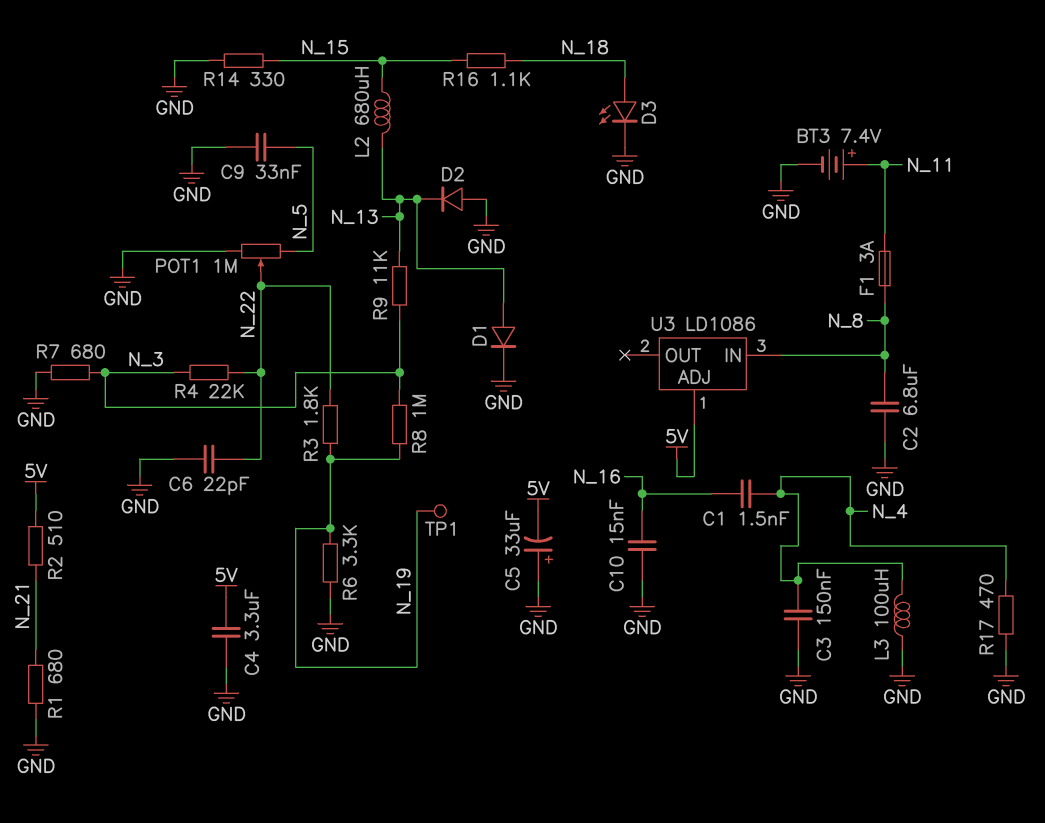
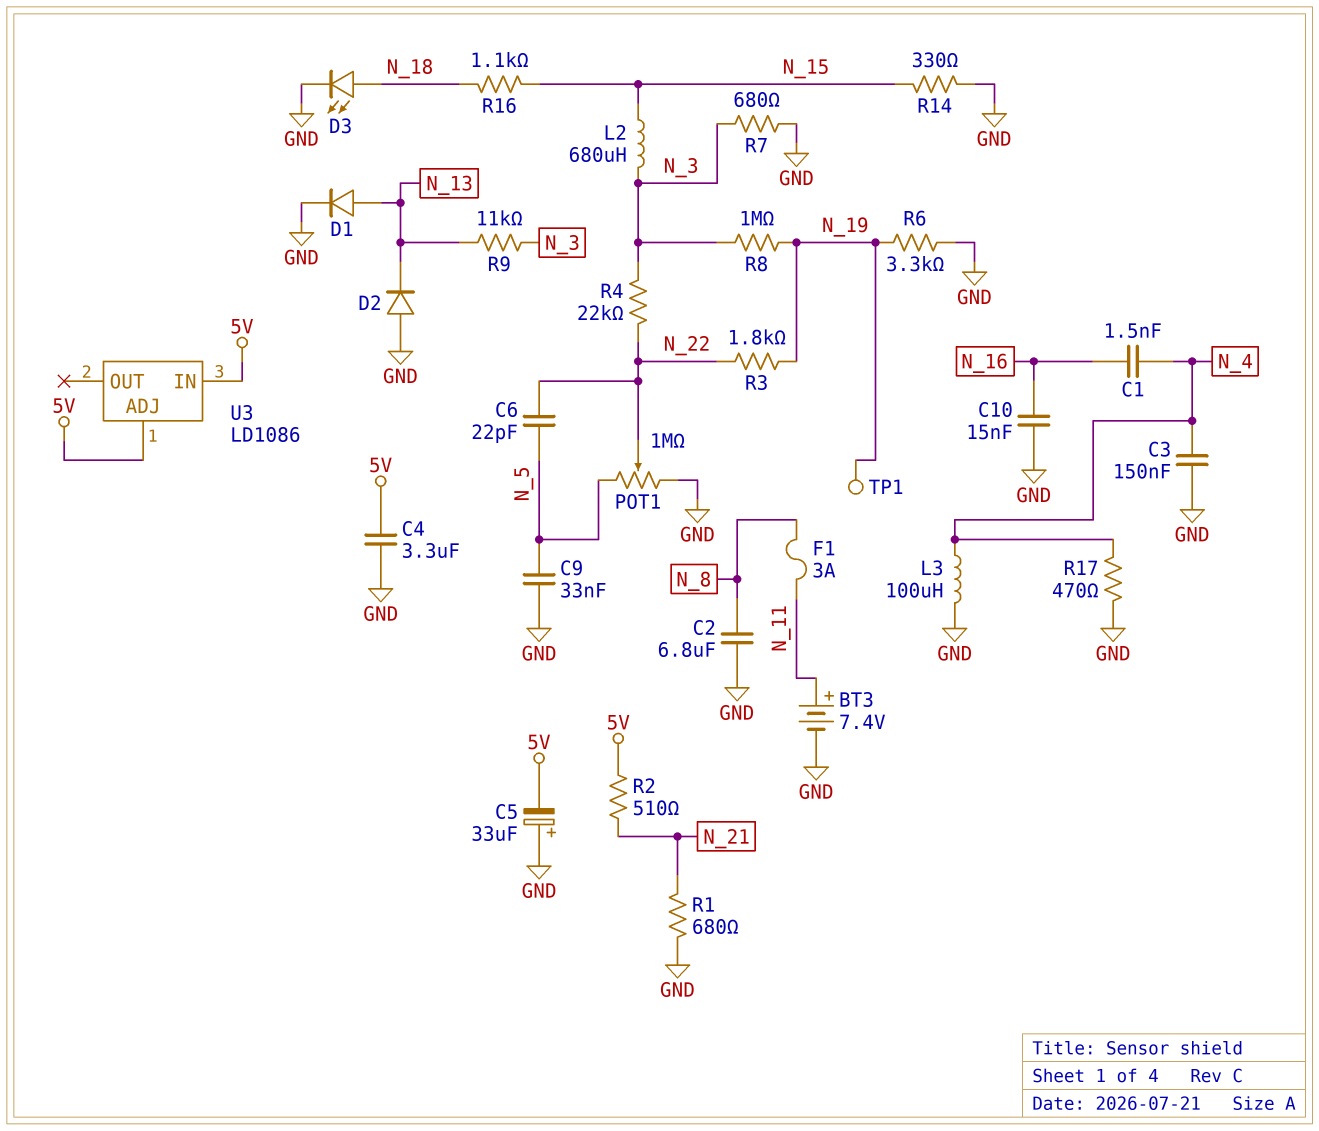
C6: 22pF (GND, N_22) -> 22pF (N_5, N_22)
L2: 680uH (N_13, N_15) -> 680uH (N_3, N_15)
U3 pin IN: N_8 -> 5V

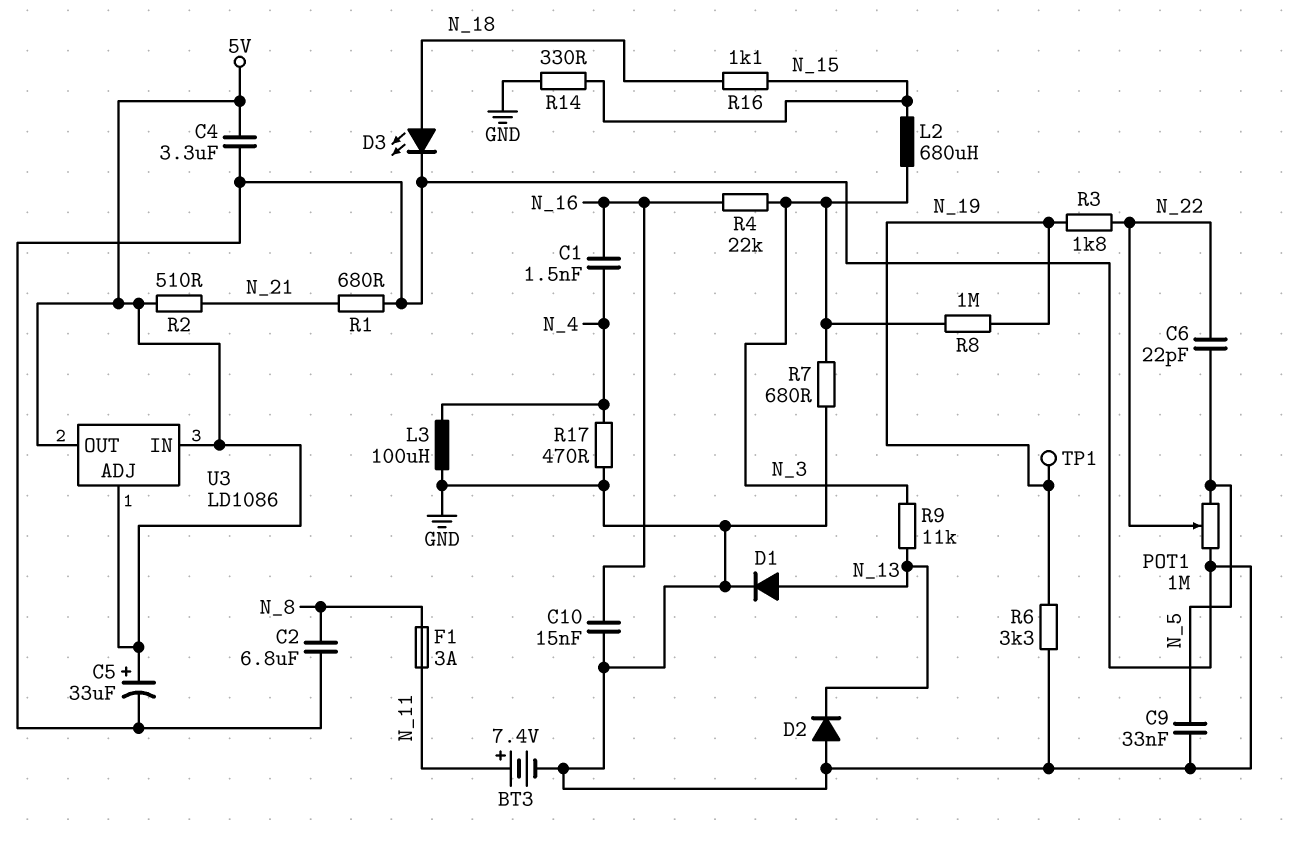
C3: 150nF (GND, N_4) -> none
C5: 33uF (plus GND, minus 5V) -> 33uF (plus 5V, minus GND)
R4: 22k (N_3, N_22) -> 22k (N_3, N_16)
U3 pin OUT: none -> 5V

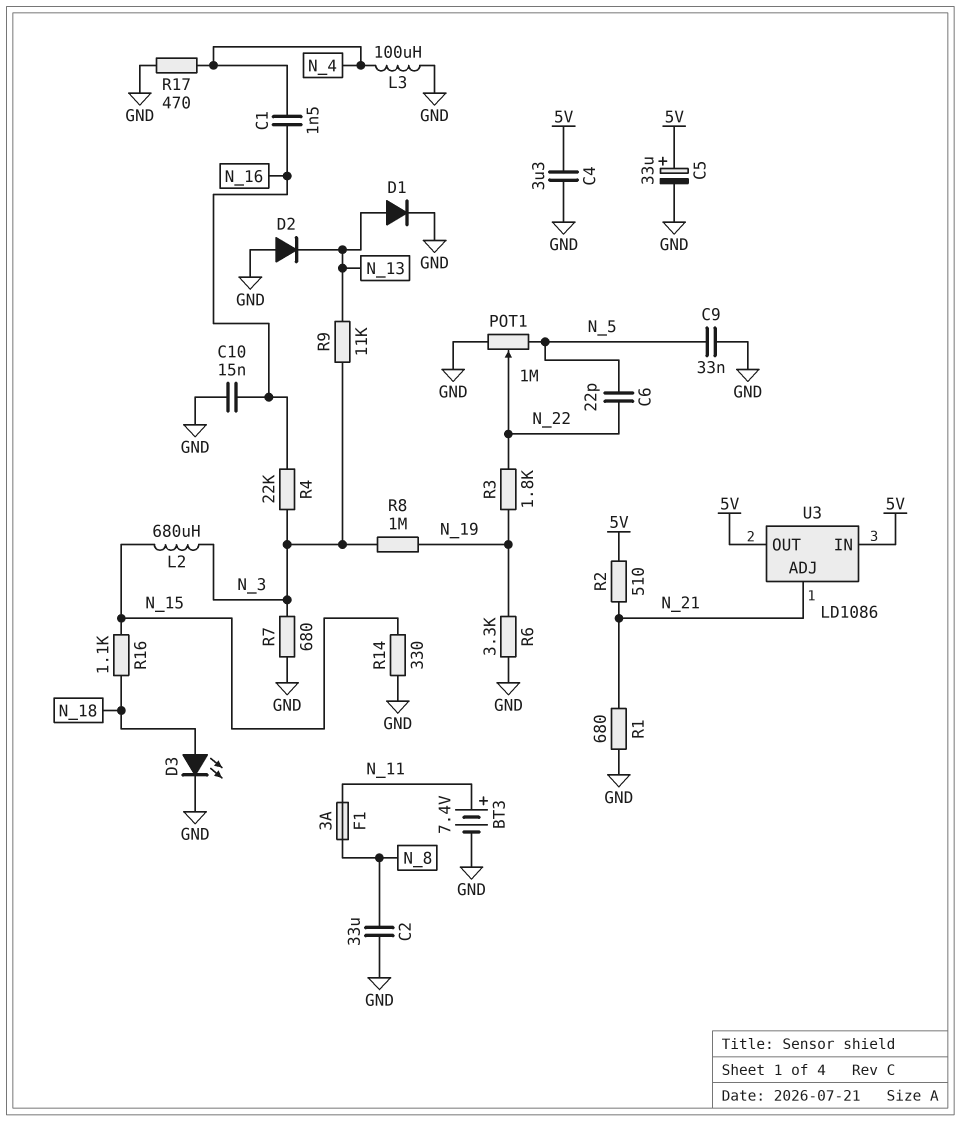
C2: 6.8uF (GND, N_8) -> 33uF (GND, N_8)
TP1: test point (N_19) -> none
U3 pin ADJ: 5V -> N_21

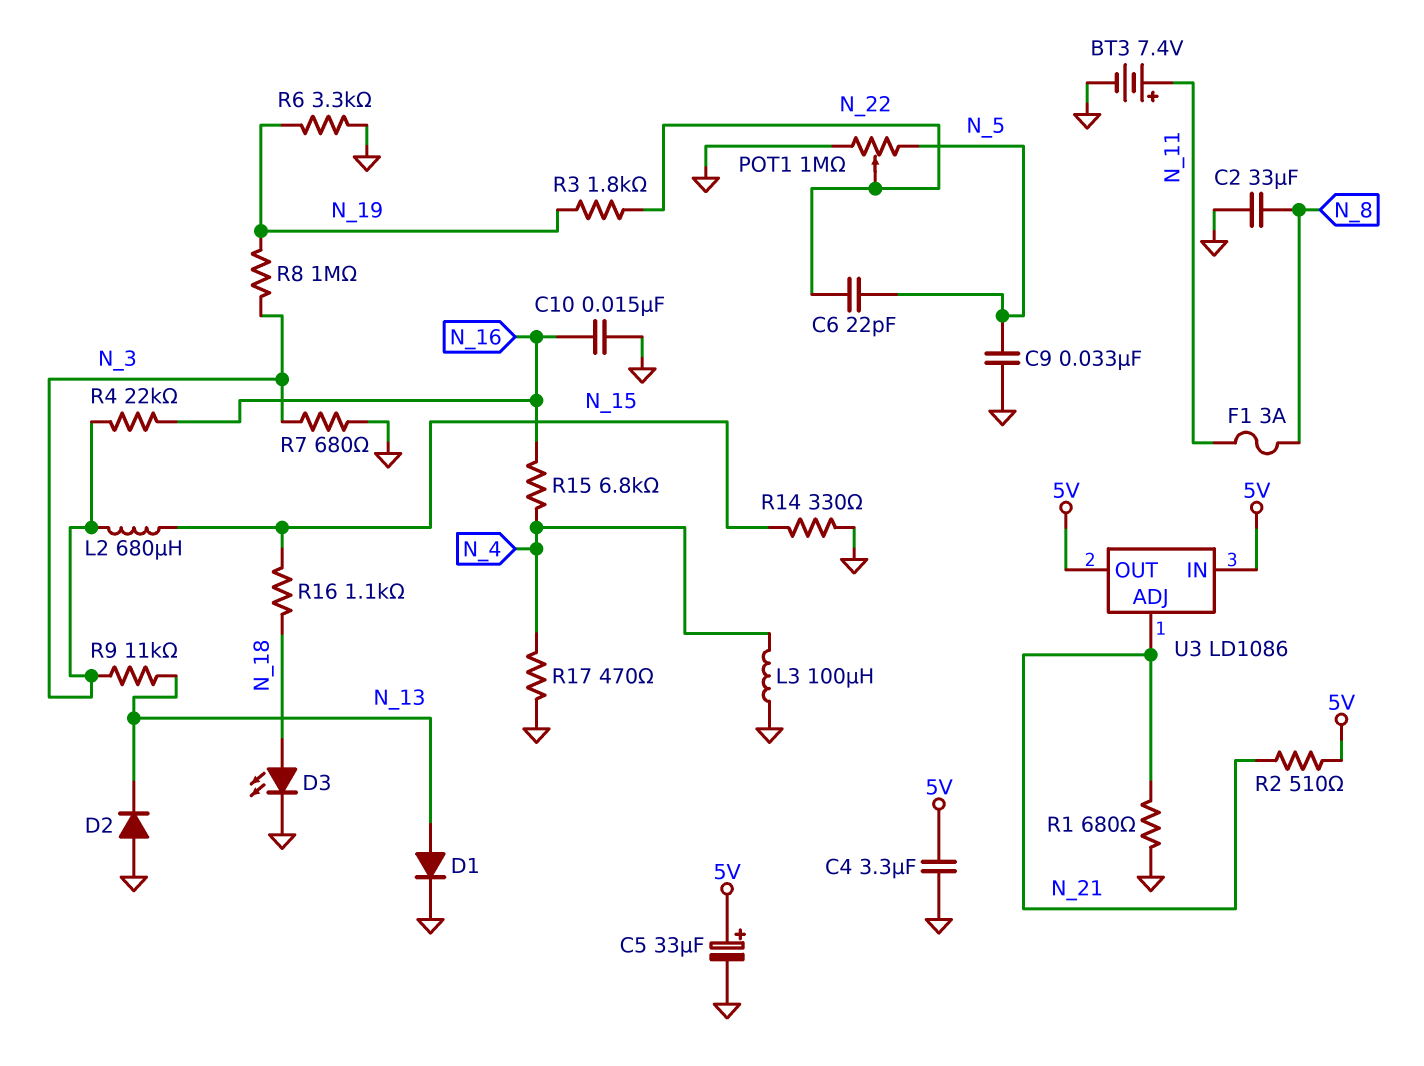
C1: 1.5nF (N_4, N_16) -> none
R15: none -> 6.8k (N_4, N_16)

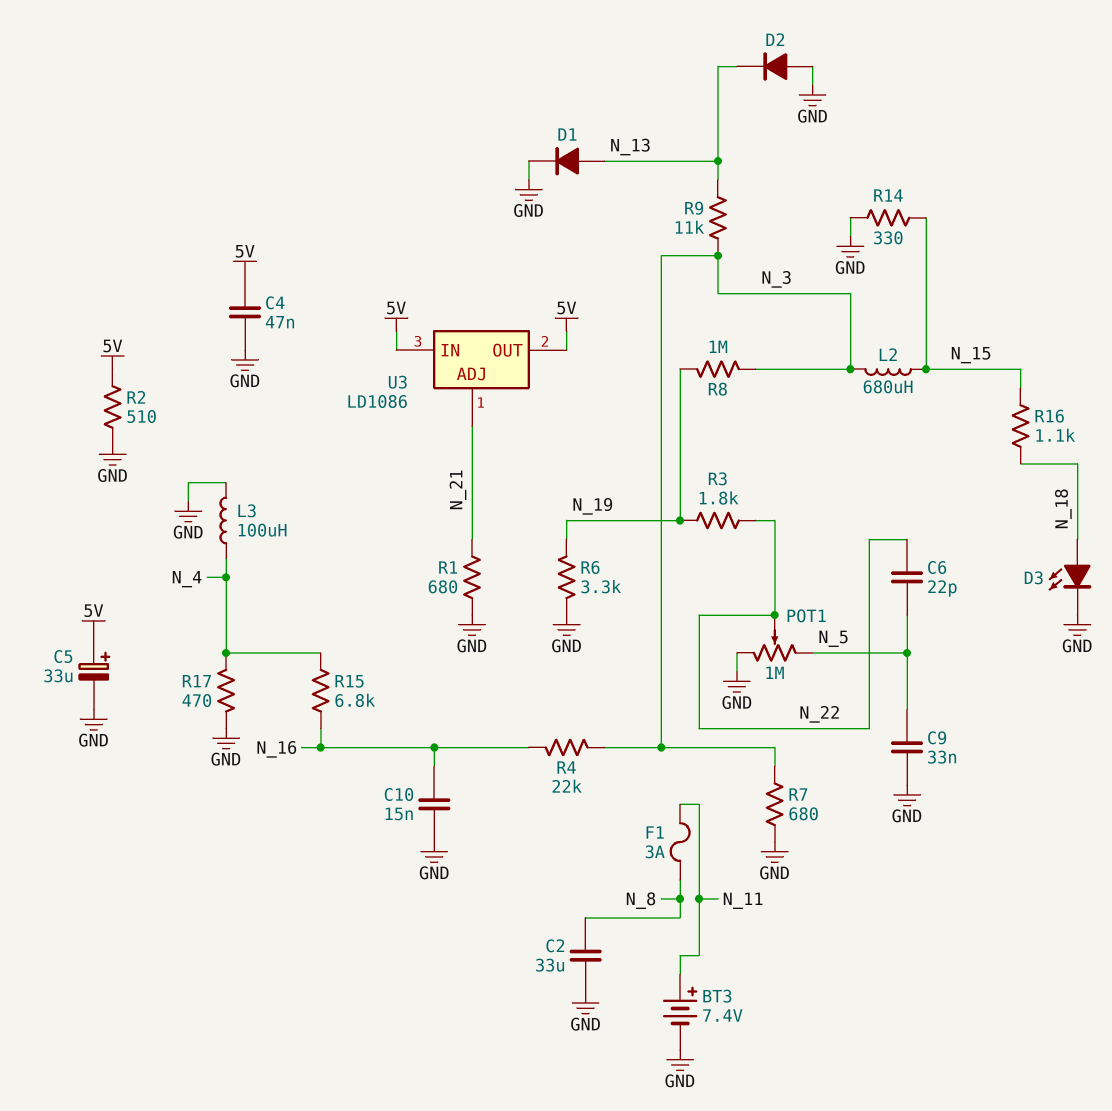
C4: 3.3uF (5V, GND) -> 47nF (5V, GND)
R2: 510 (5V, N_21) -> 510 (5V, GND)

